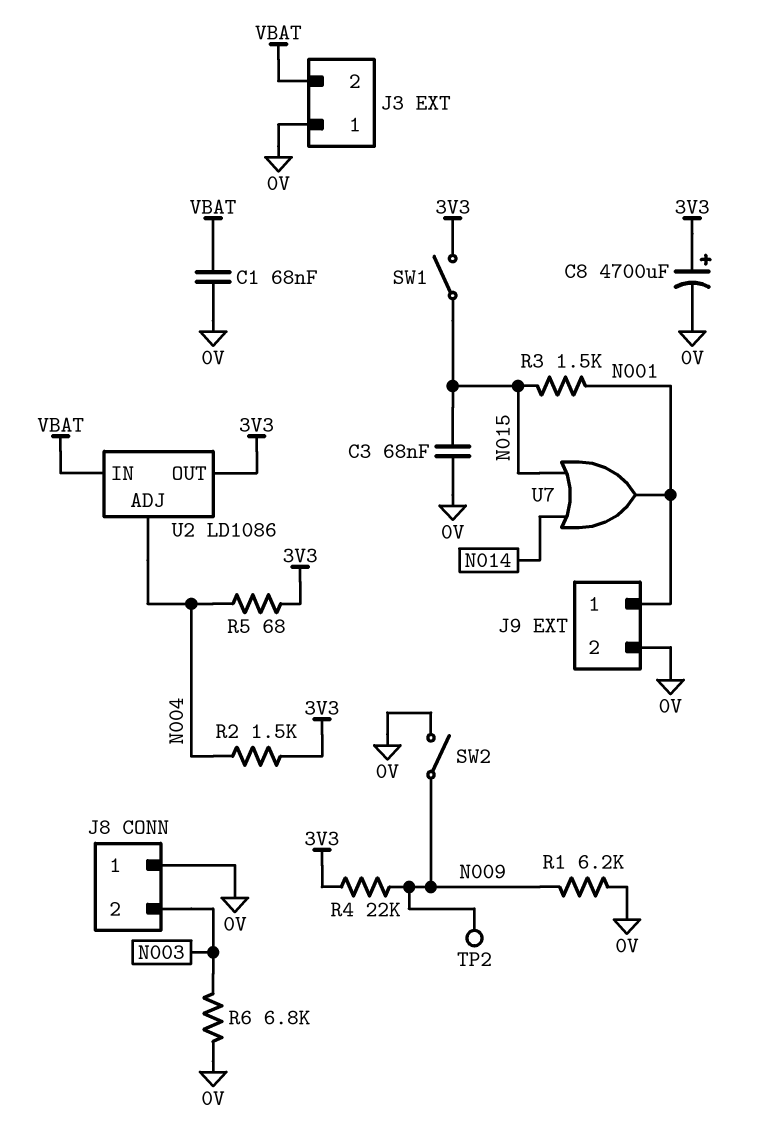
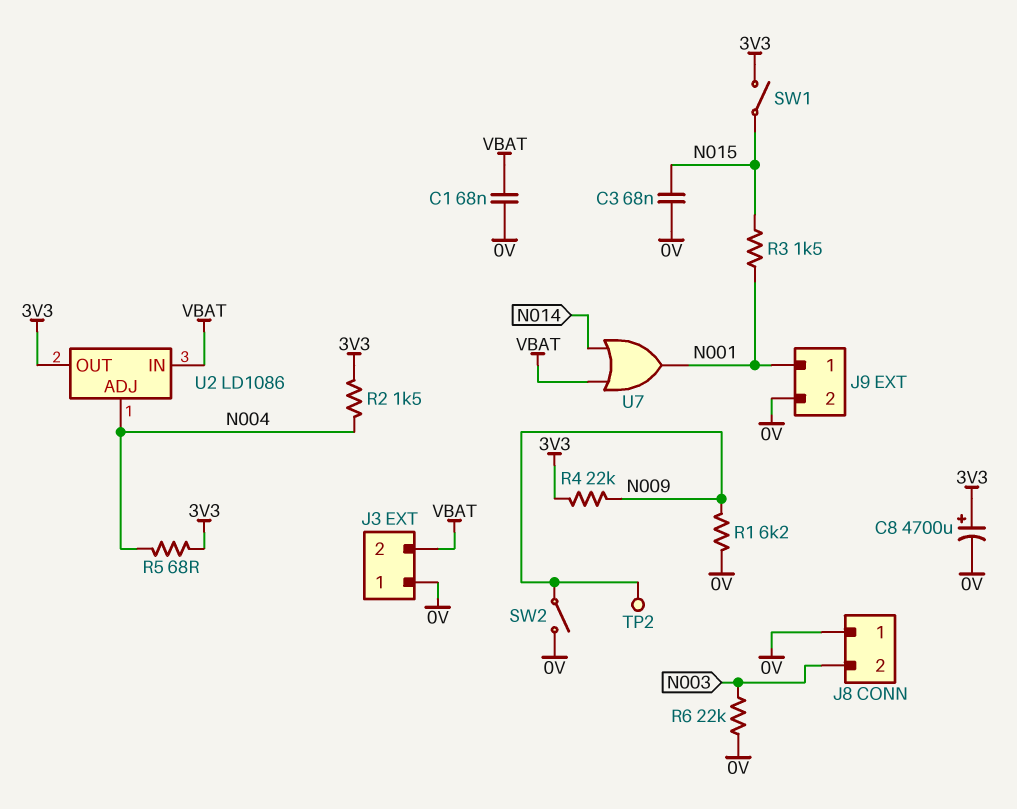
R6: 6.8k (0V, N003) -> 22k (0V, N003)
U7: OR (in N014, in N015, out N001) -> OR (in N014, in VBAT, out N001)

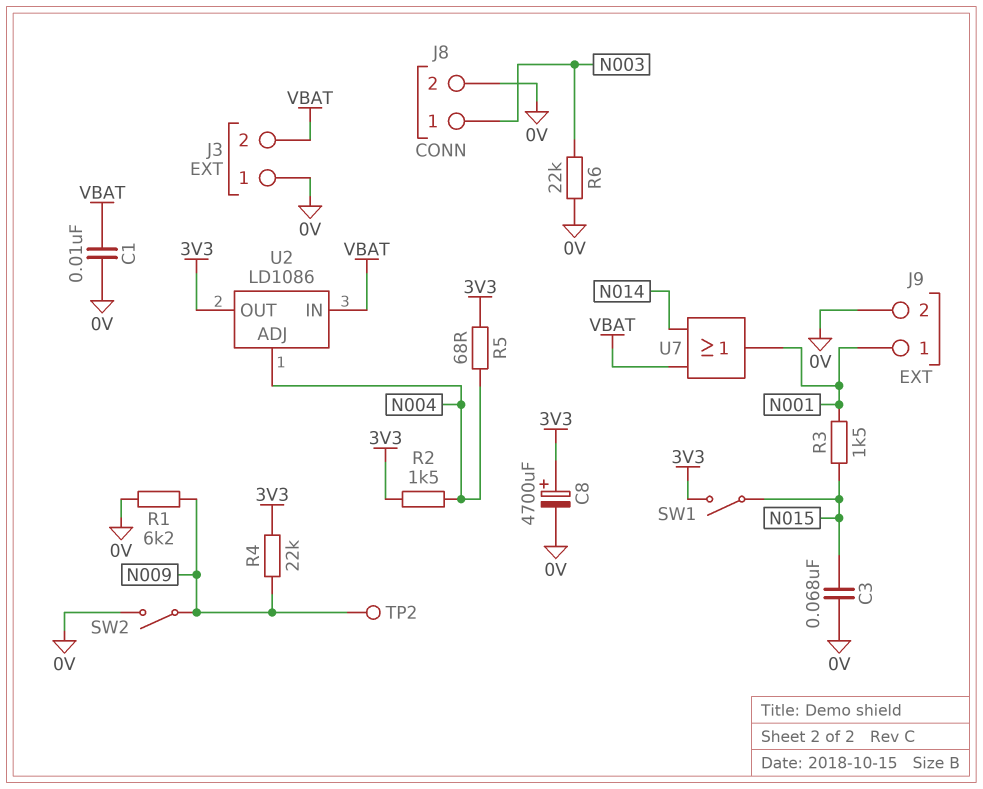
C1: 68nF (0V, VBAT) -> 10nF (0V, VBAT)
J8 pin 1: 0V -> N003
J8 pin 2: N003 -> 0V

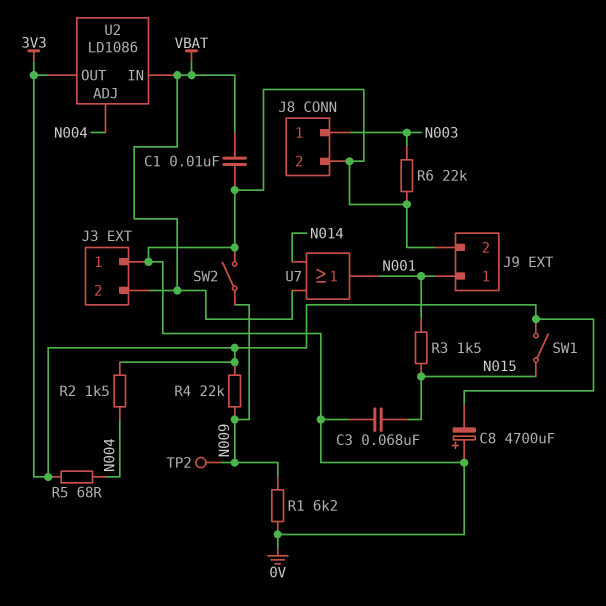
C8: 4700uF (plus 3V3, minus 0V) -> 4700uF (plus 0V, minus 3V3)

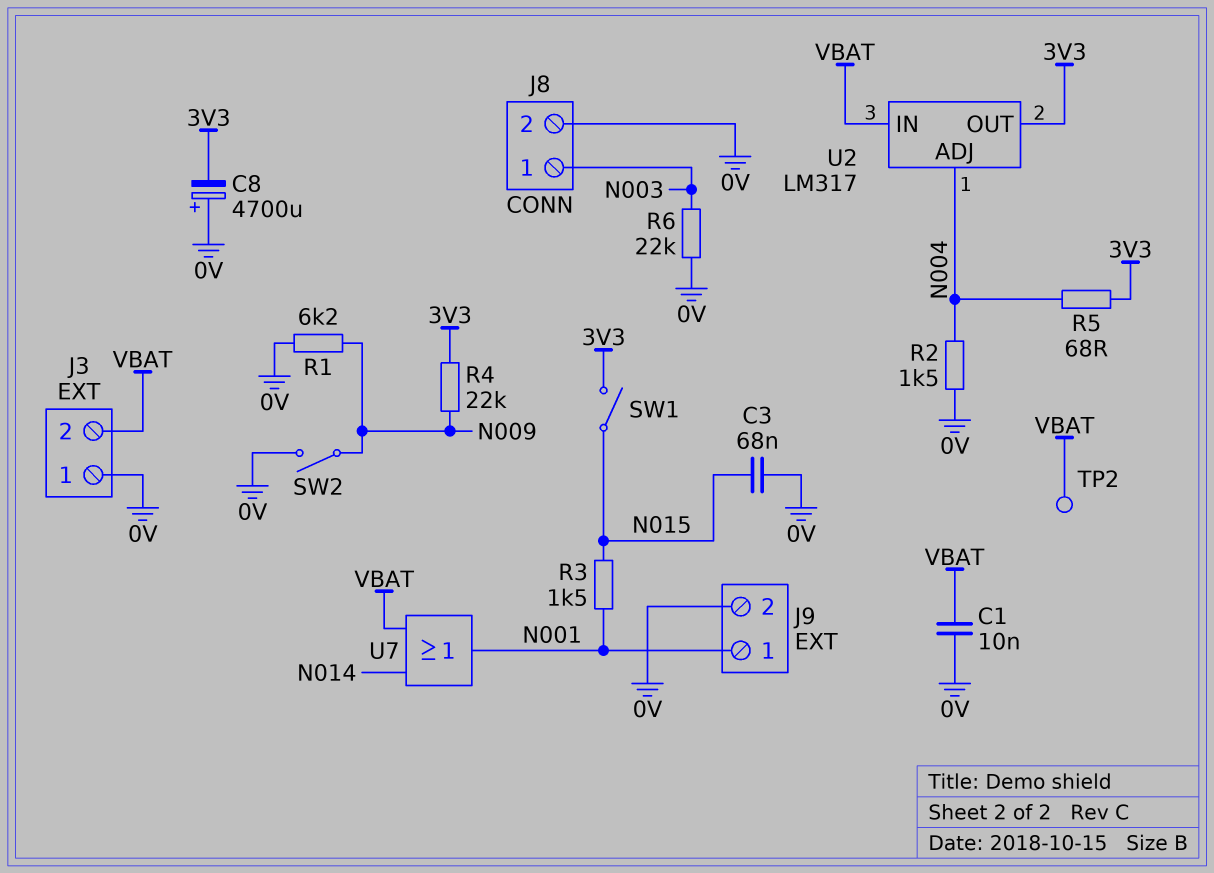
R2: 1.5k (3V3, N004) -> 1.5k (0V, N004)
TP2: test point (N009) -> test point (VBAT)
U2: LD1086 -> LM317

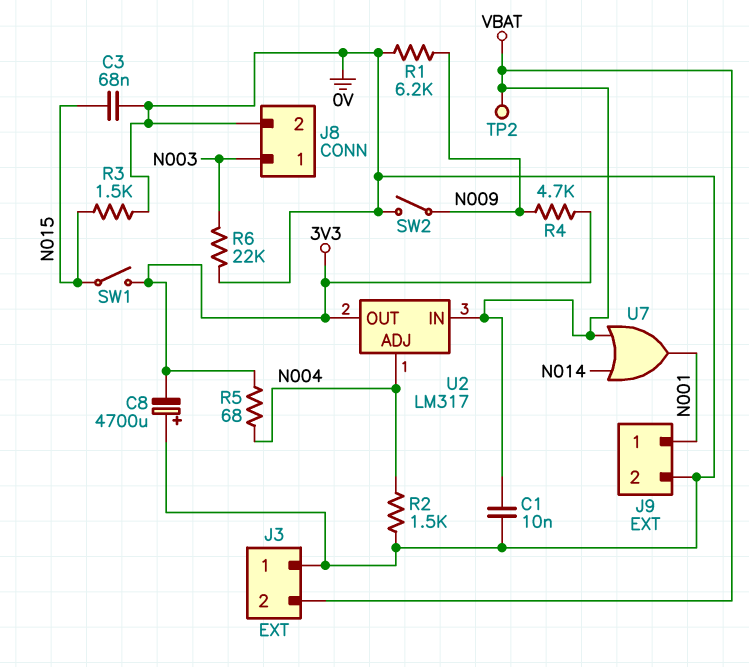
R3: 1.5k (N001, N015) -> 1.5k (0V, N015)
R4: 22k (3V3, N009) -> 4.7k (3V3, N009)

